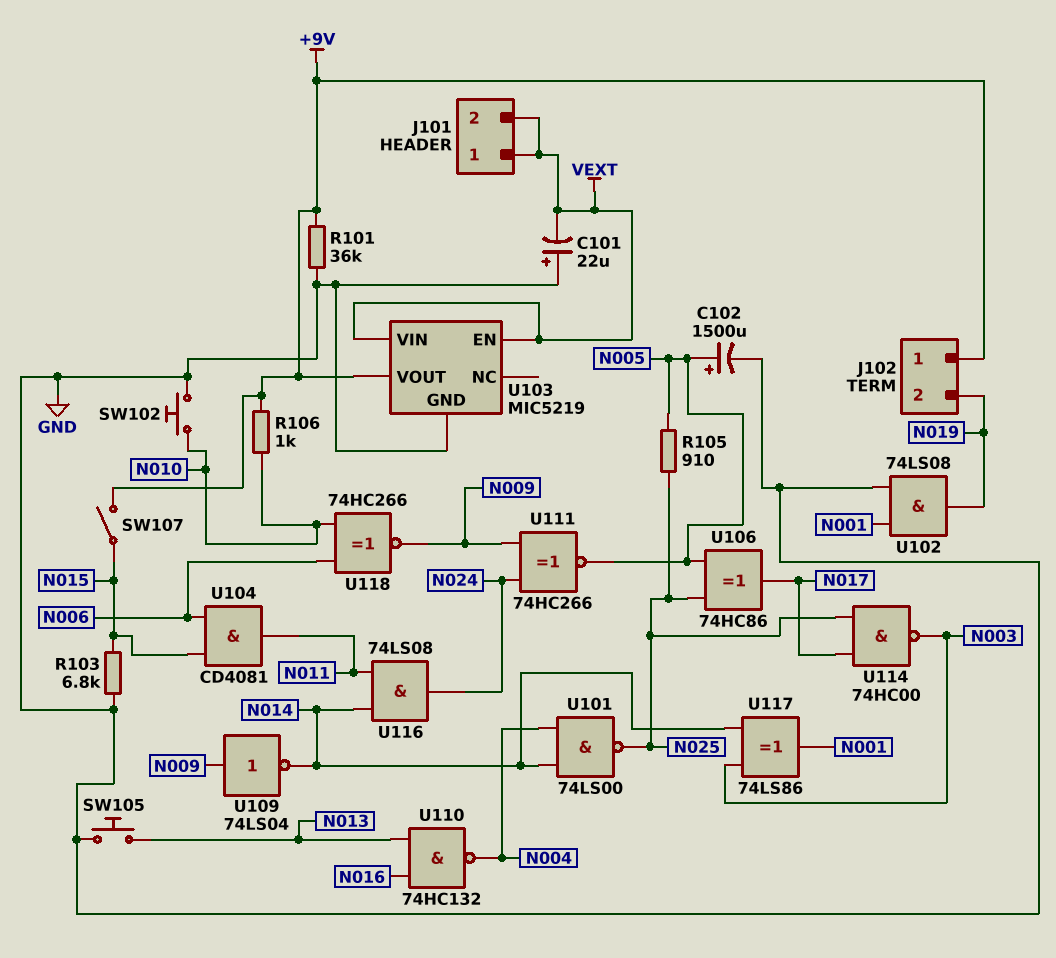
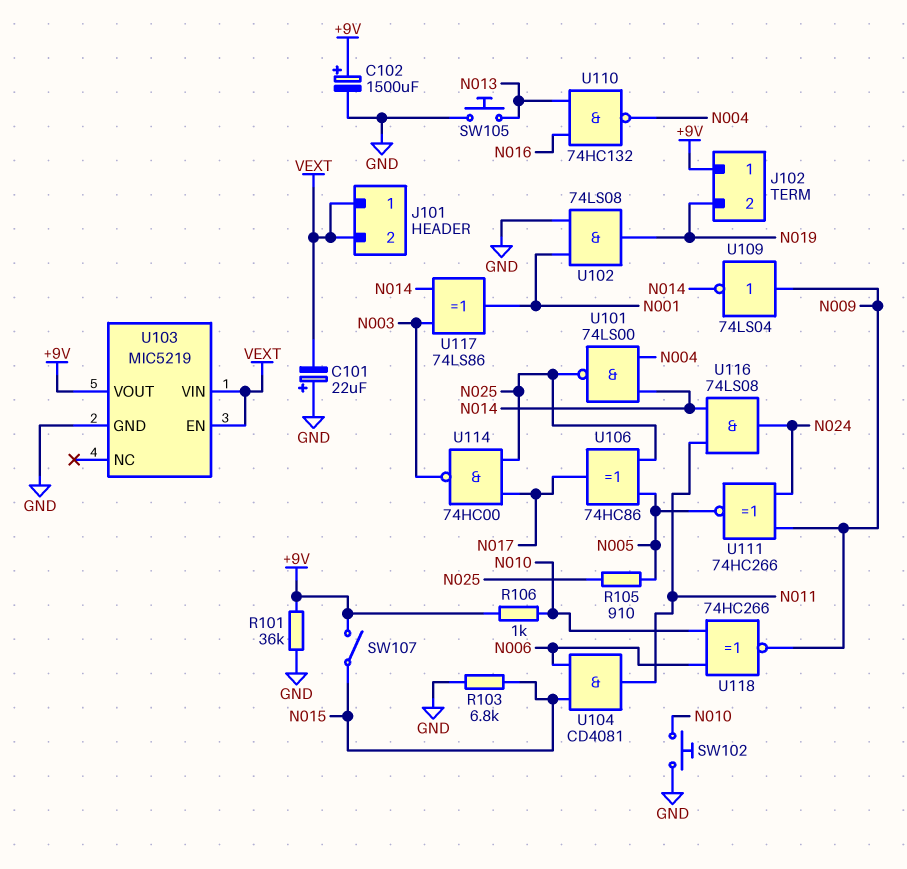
C102: 1500uF (plus N005, minus GND) -> 1500uF (plus +9V, minus GND)

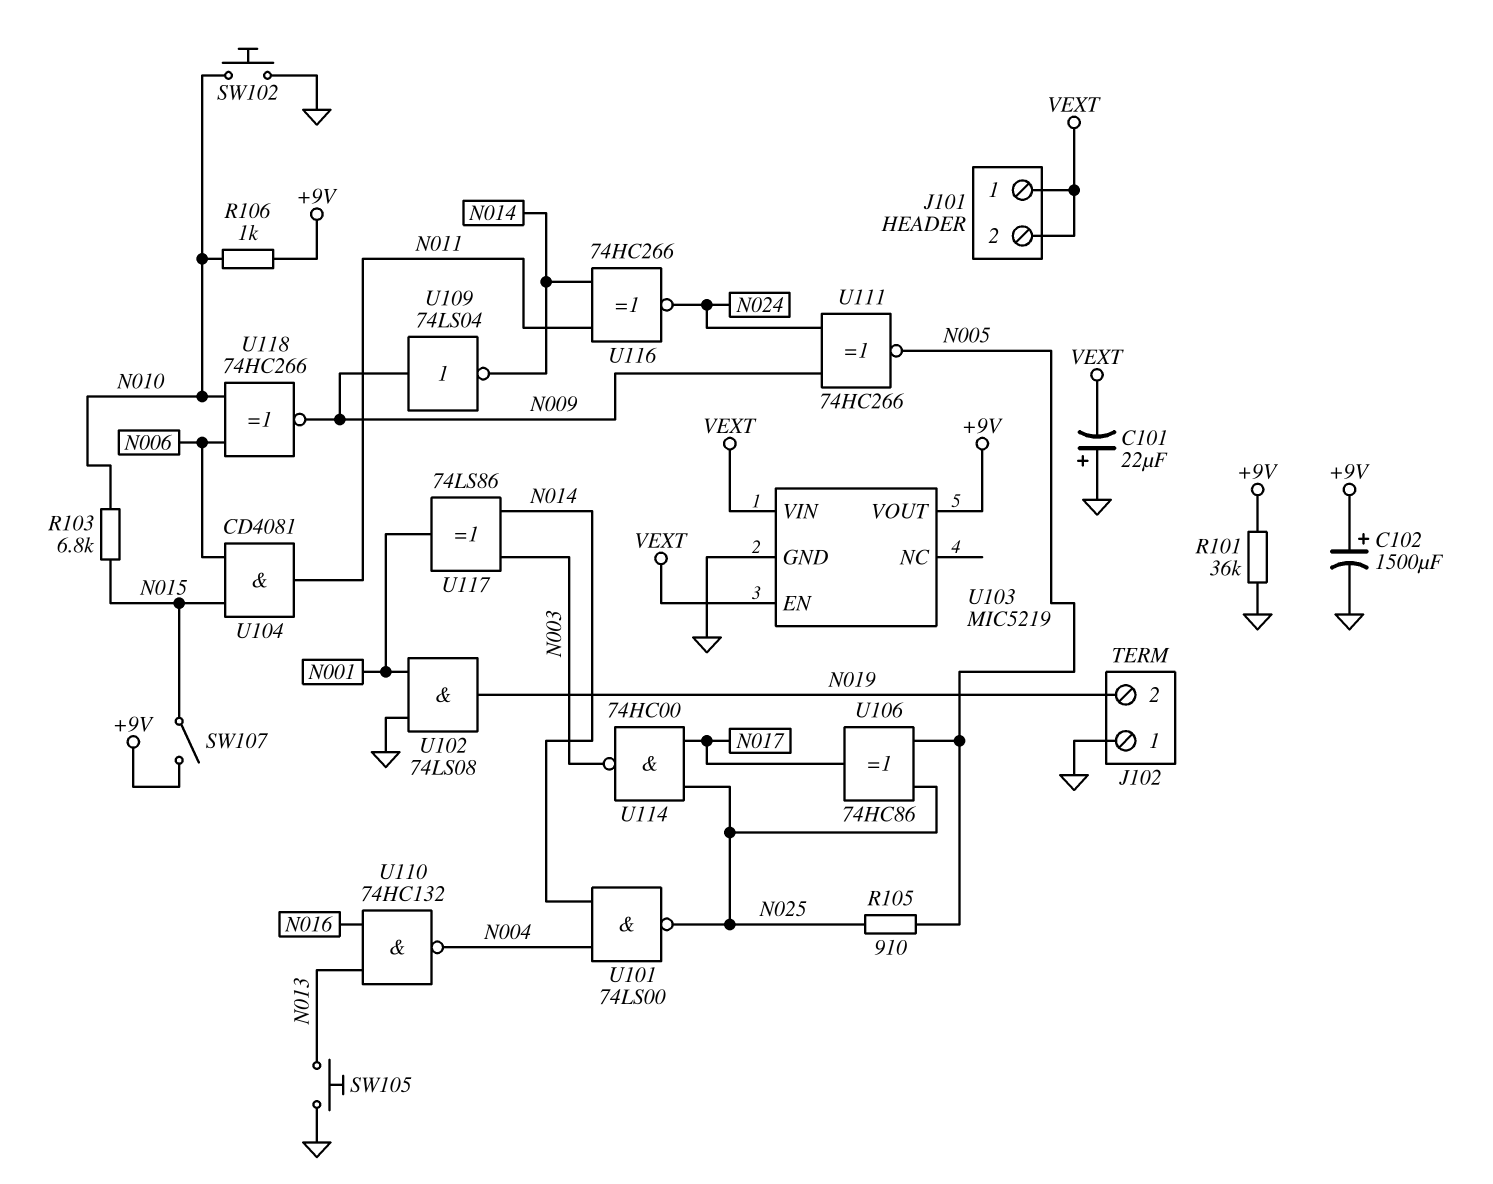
J102 pin 1: +9V -> GND
R103: 6.8k (GND, N015) -> 6.8k (N010, N015)
U116: AND 74LS08 (in N011, in N014, out N024) -> XNOR 74HC266 (in N011, in N014, out N024)

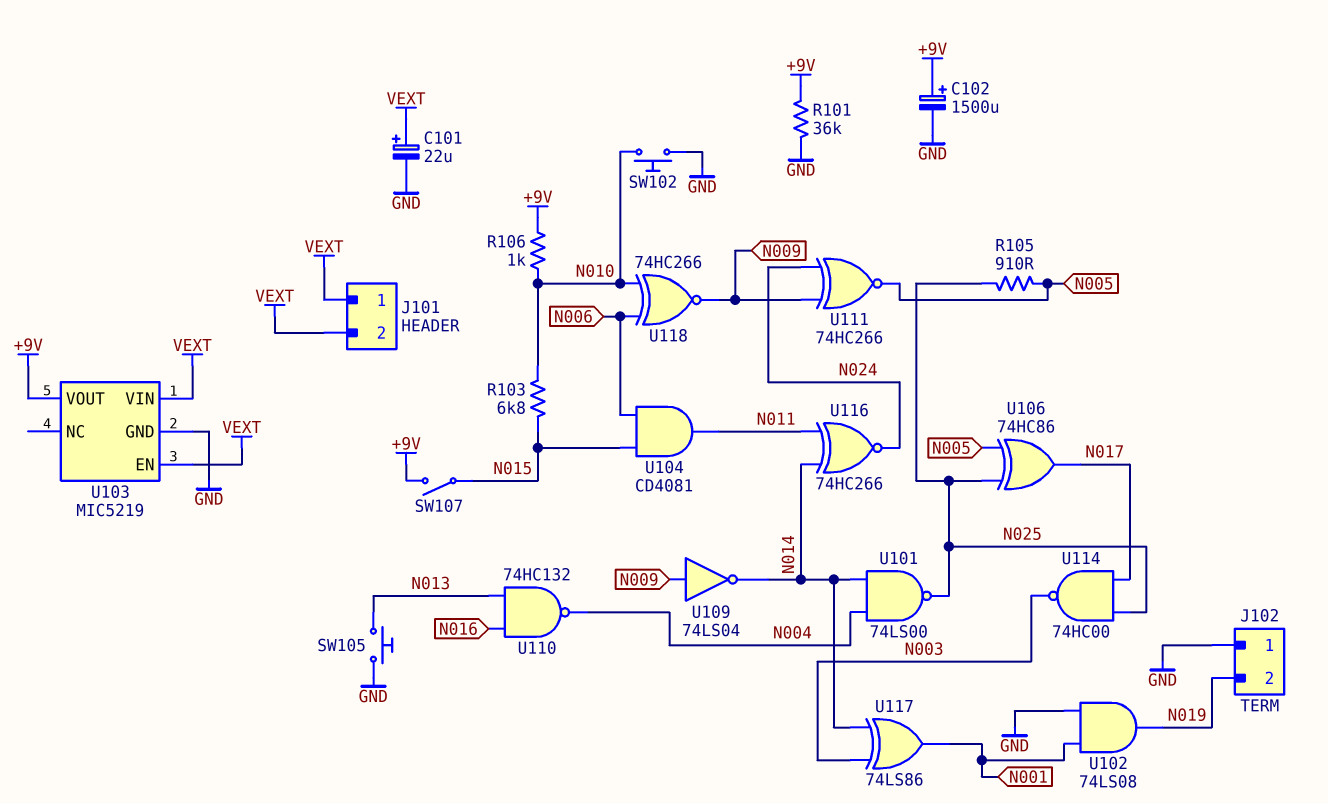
C101: 22uF (plus GND, minus VEXT) -> 22uF (plus VEXT, minus GND)

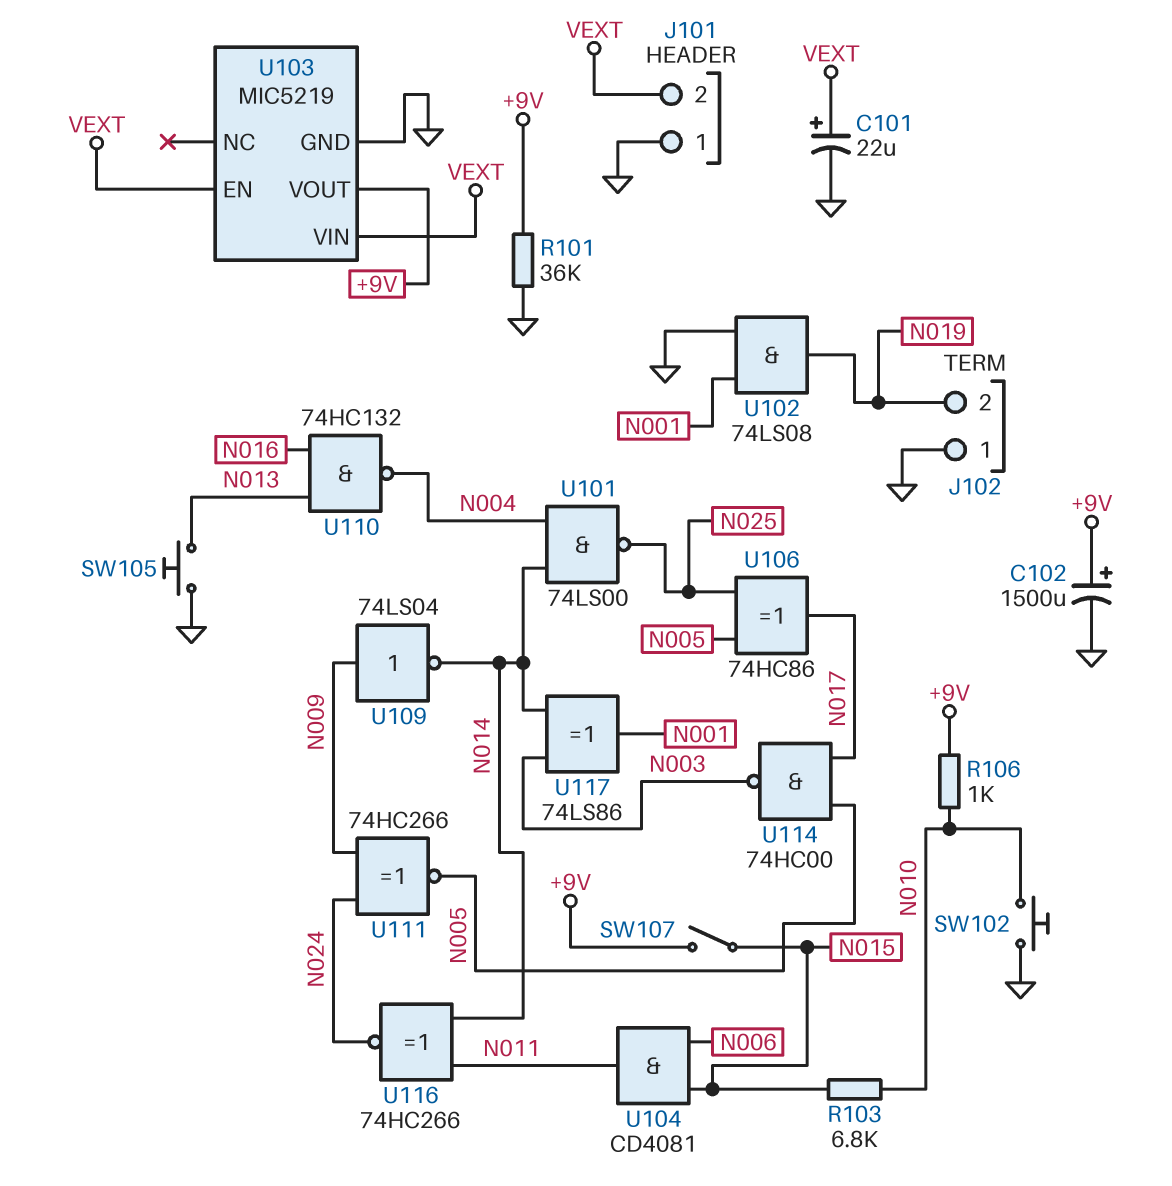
J101 pin 1: VEXT -> GND
R105: 910 (N005, N025) -> none
U114: NAND 74HC00 (in N017, in N025, out N003) -> NAND 74HC00 (in N005, in N017, out N003)
U118: XNOR 74HC266 (in N006, in N010, out N009) -> none

